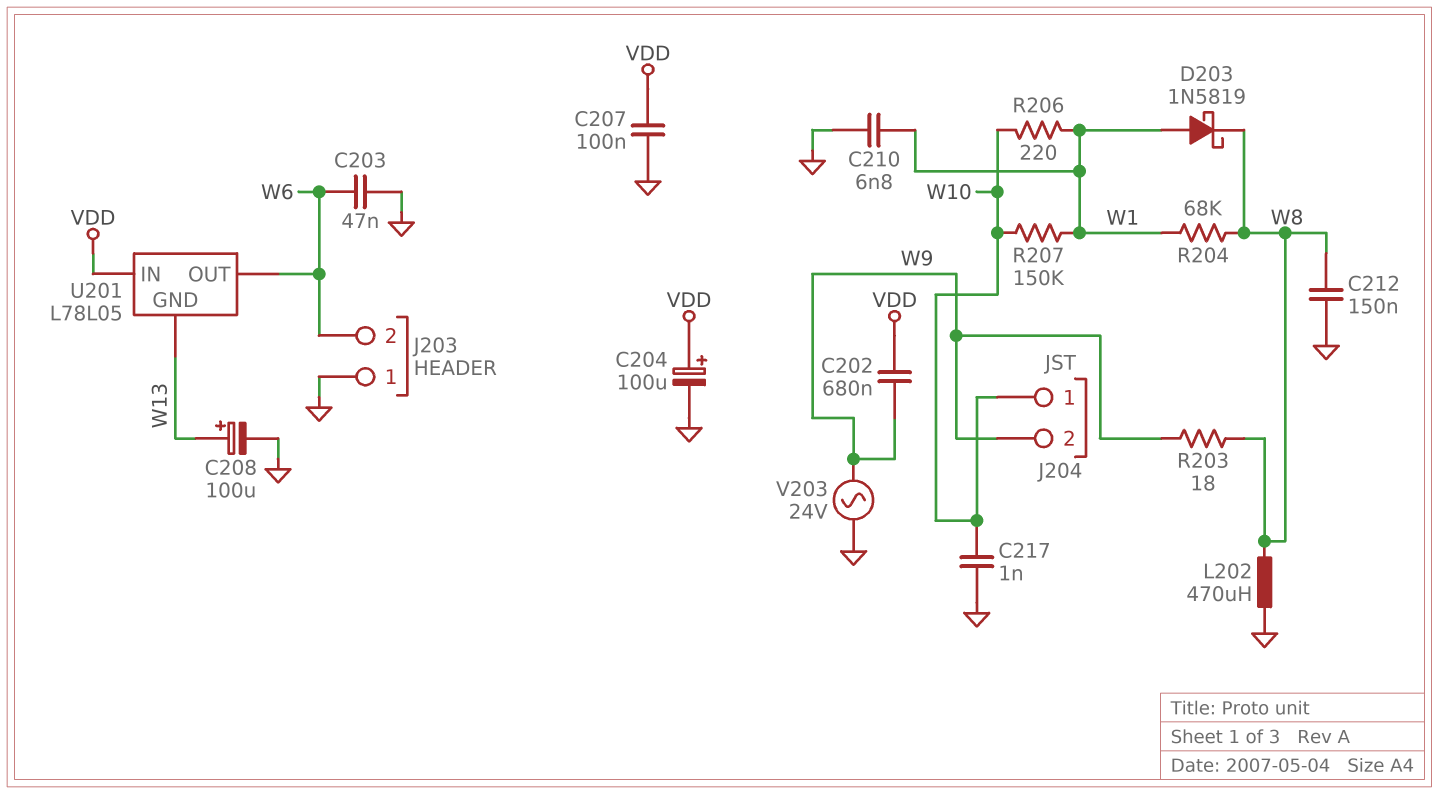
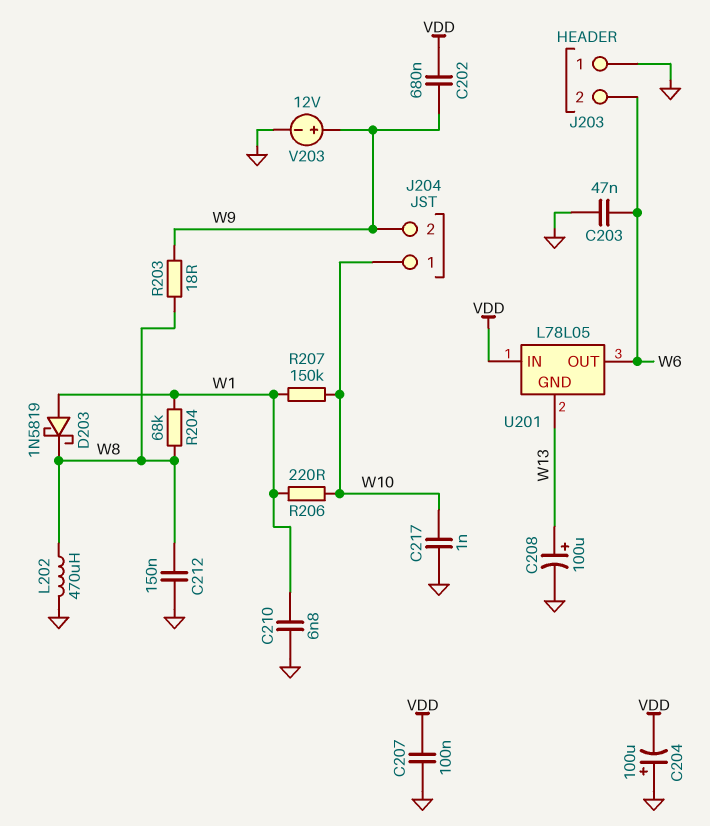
C204: 100uF (plus VDD, minus GND) -> 100uF (plus GND, minus VDD)
V203: AC 24V (GND, W9) -> 12V (plus W9, minus GND)

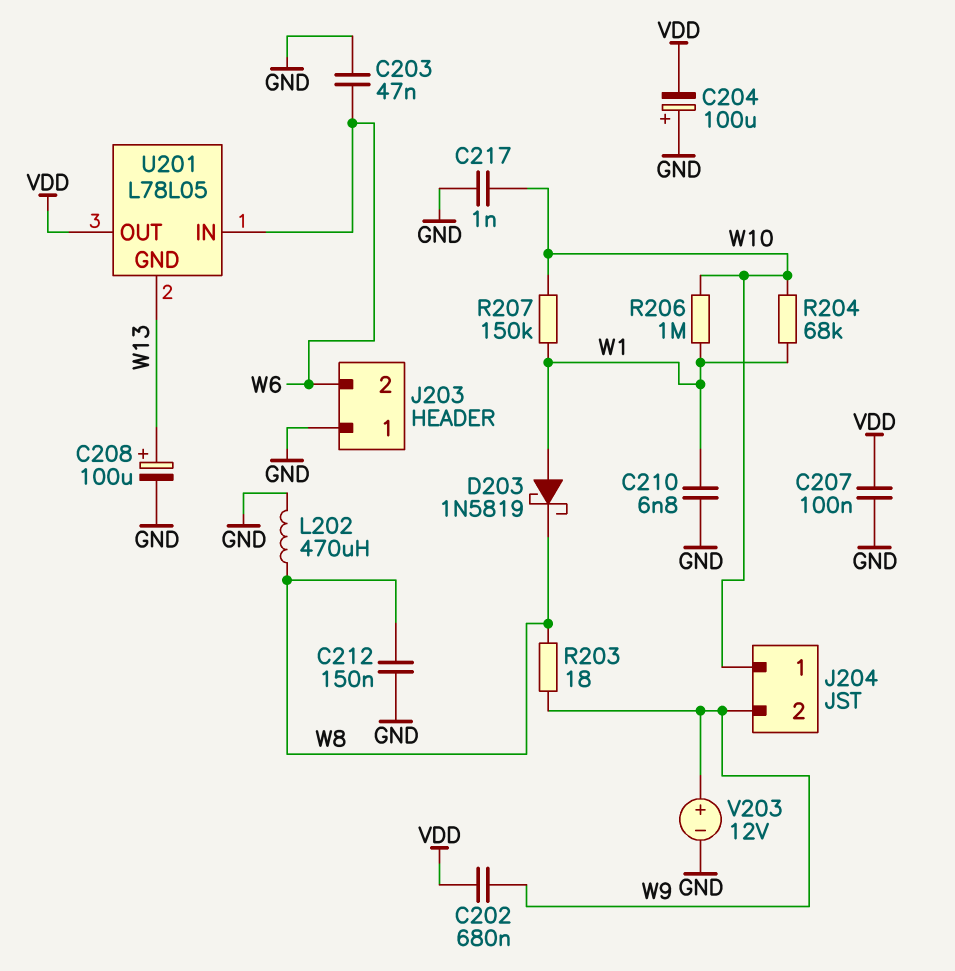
R204: 68k (W1, W8) -> 68k (W1, W10)
R206: 220 (W1, W10) -> 1M (W1, W10)
U201 pin IN: VDD -> W6
U201 pin OUT: W6 -> VDD

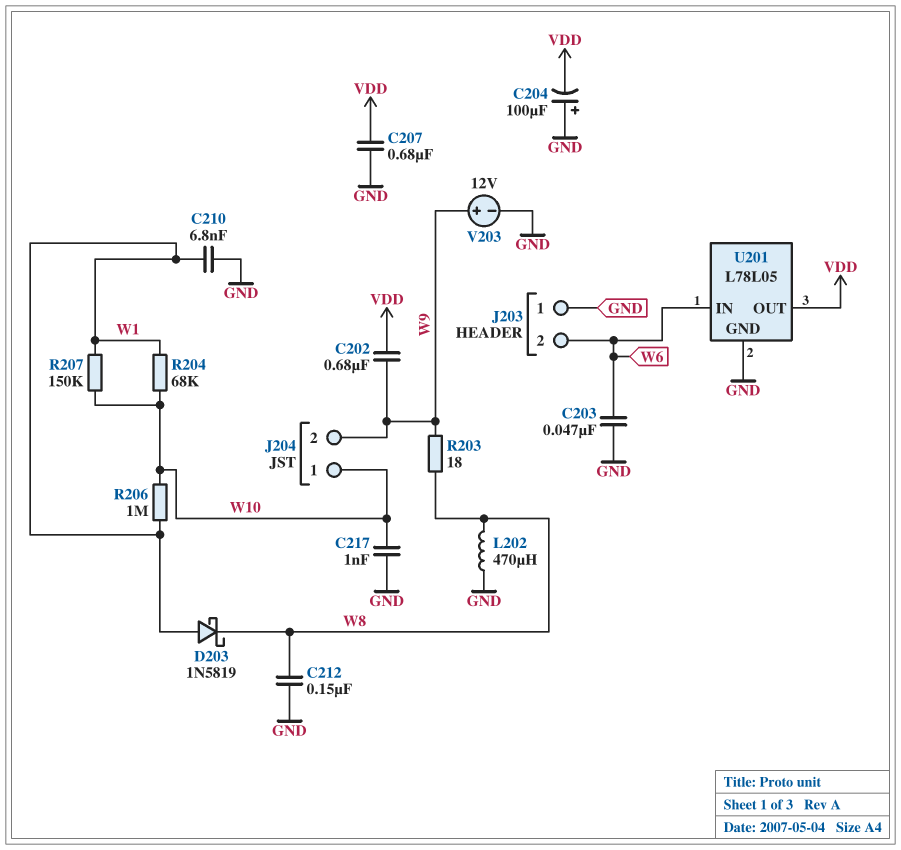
C207: 100nF (GND, VDD) -> 680nF (GND, VDD)
C208: 100uF (plus W13, minus GND) -> none
U201 pin GND: W13 -> GND

